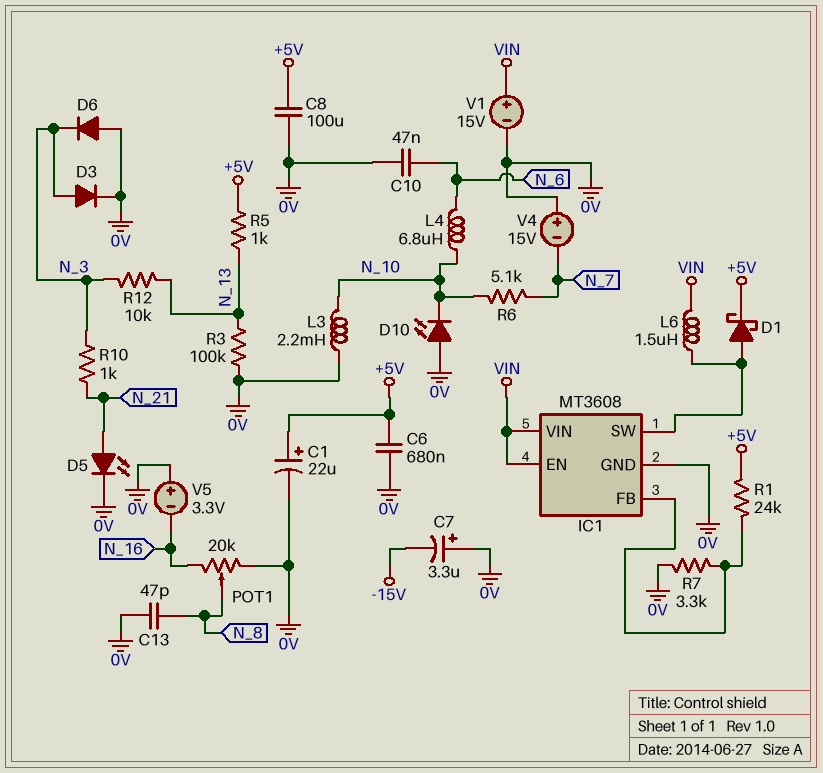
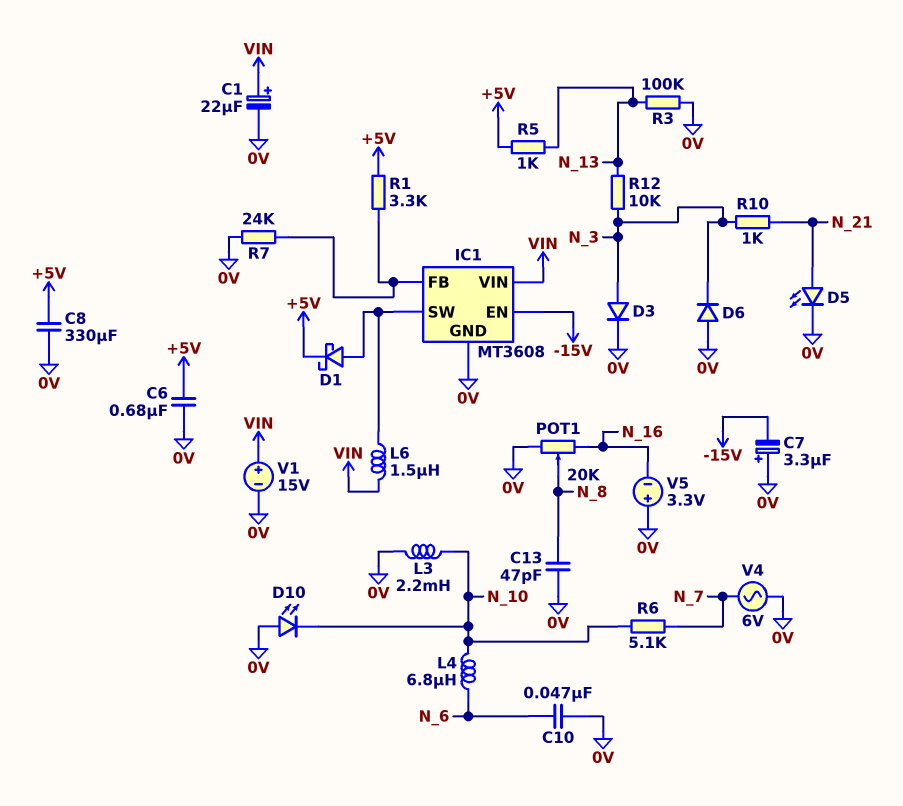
C1: 22uF (plus +5V, minus 0V) -> 22uF (plus VIN, minus 0V)
C8: 100uF (+5V, 0V) -> 330uF (+5V, 0V)
IC1 pin EN: VIN -> -15V
R1: 24k (+5V, IC1/FB) -> 3.3k (+5V, IC1/FB)
R7: 3.3k (0V, IC1/FB) -> 24k (0V, IC1/FB)
V4: 15V (plus 0V, minus N_7) -> AC 6V (0V, N_7)

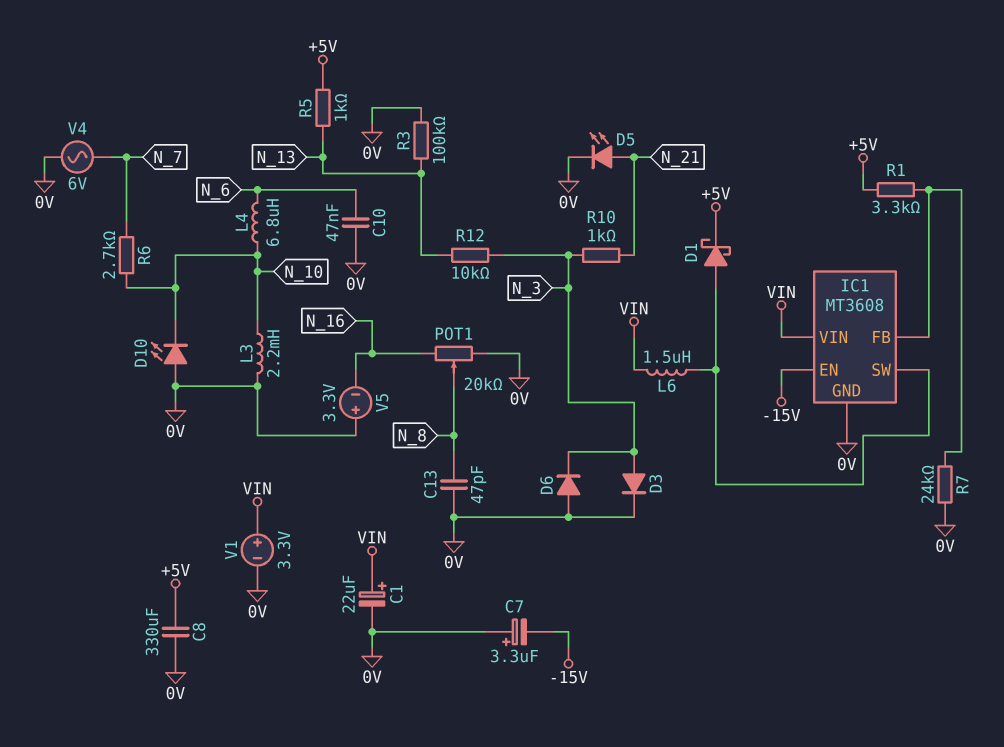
C6: 680nF (+5V, 0V) -> none
R6: 5.1k (N_7, N_10) -> 2.7k (N_7, N_10)
V1: 15V (plus VIN, minus 0V) -> 3.3V (plus VIN, minus 0V)

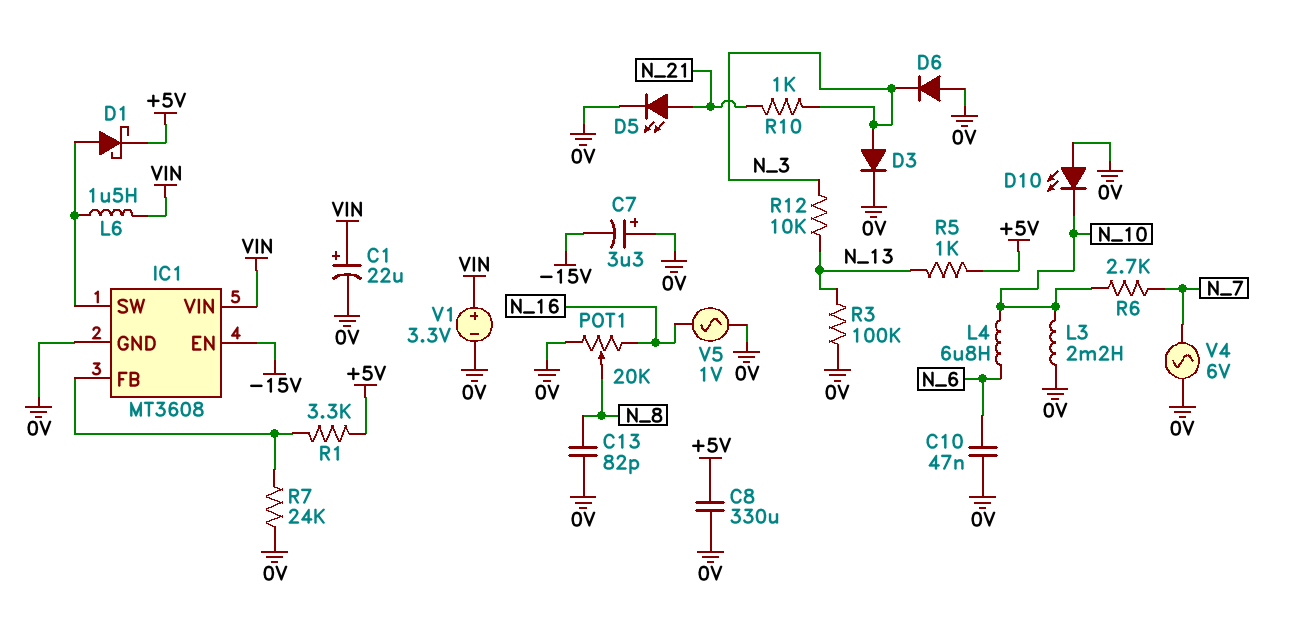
C13: 47pF (0V, N_8) -> 82pF (0V, N_8)
V5: 3.3V (plus 0V, minus N_16) -> AC 1V (0V, N_16)

